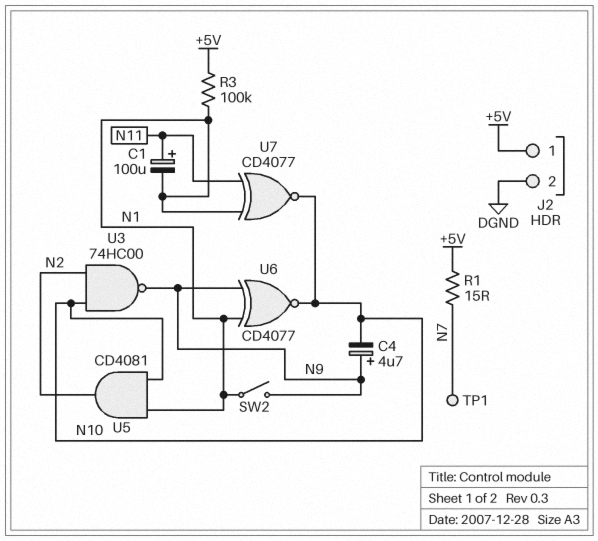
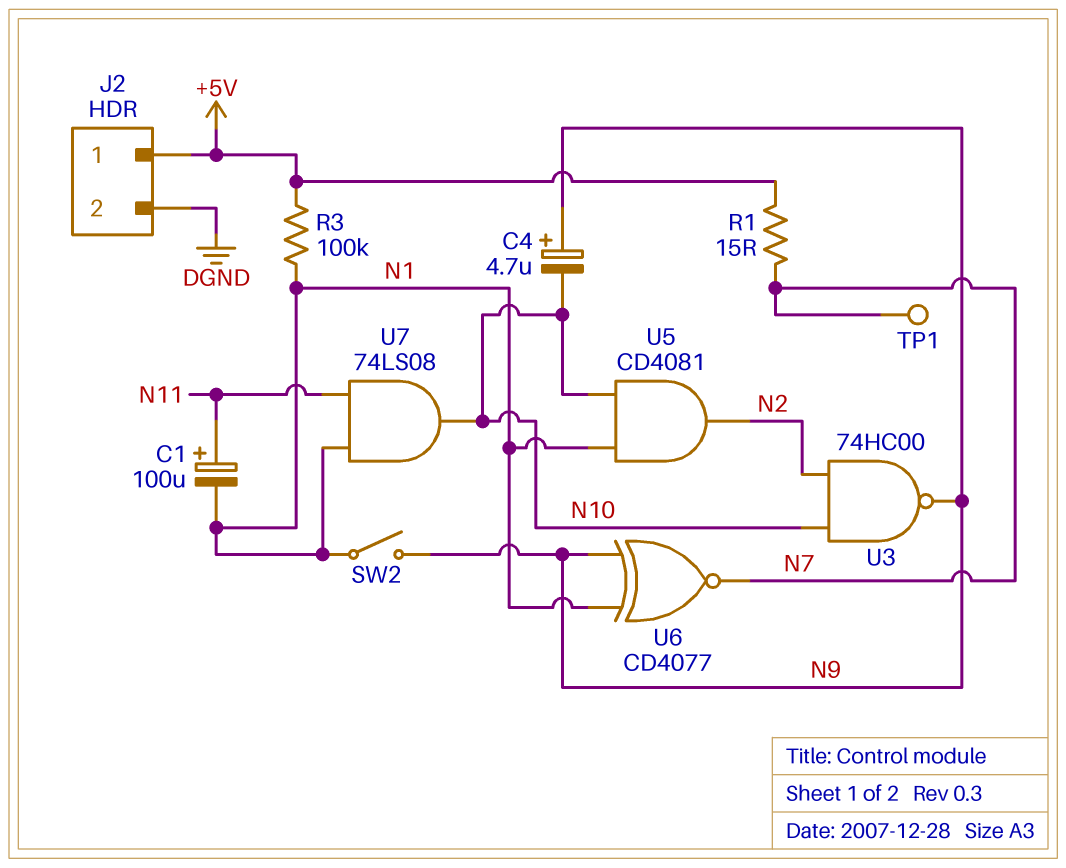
U6: XNOR CD4077 (in N1, in N9, out N10) -> XNOR CD4077 (in N1, in N9, out N7)
U7: XNOR CD4077 (in N1, in N11, out N10) -> AND 74LS08 (in N1, in N11, out N10)

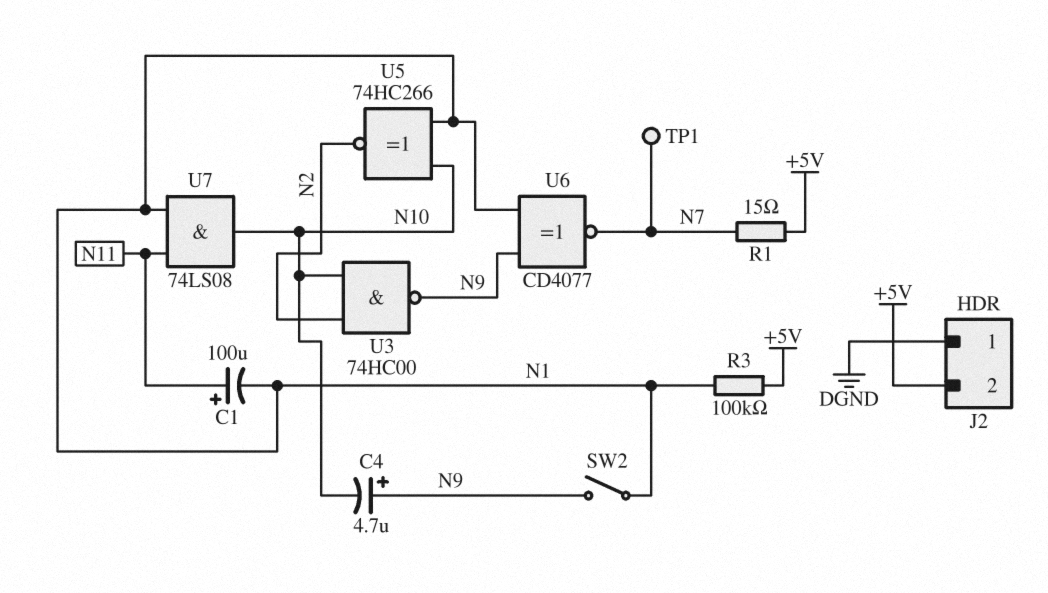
J2 pin 1: +5V -> DGND
J2 pin 2: DGND -> +5V
U5: AND CD4081 (in N1, in N10, out N2) -> XNOR 74HC266 (in N1, in N10, out N2)

